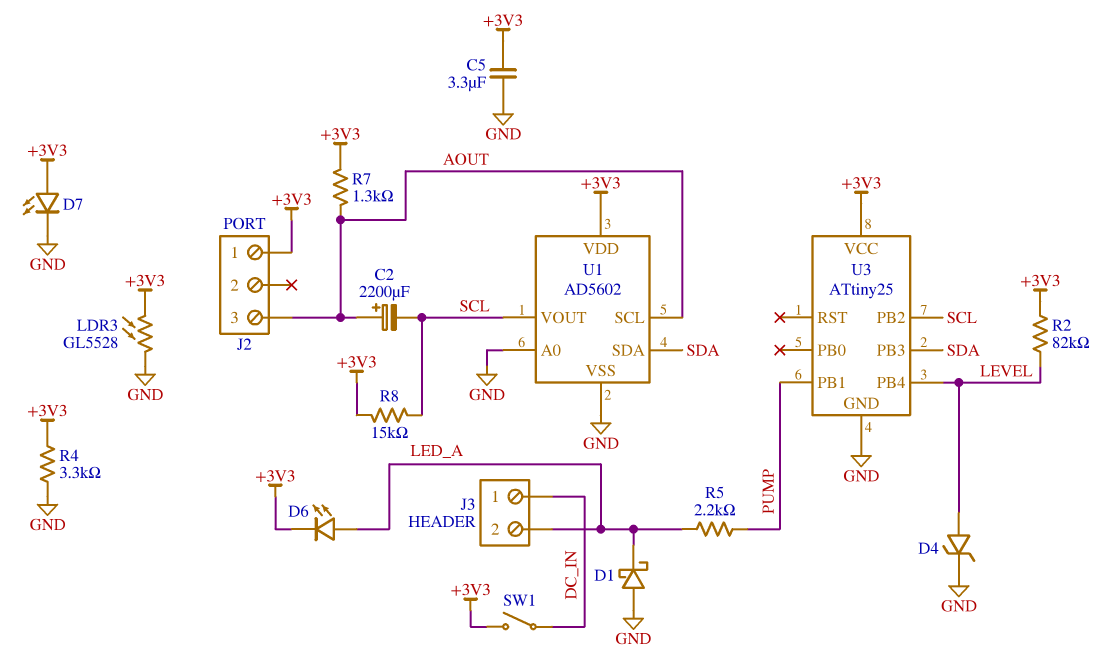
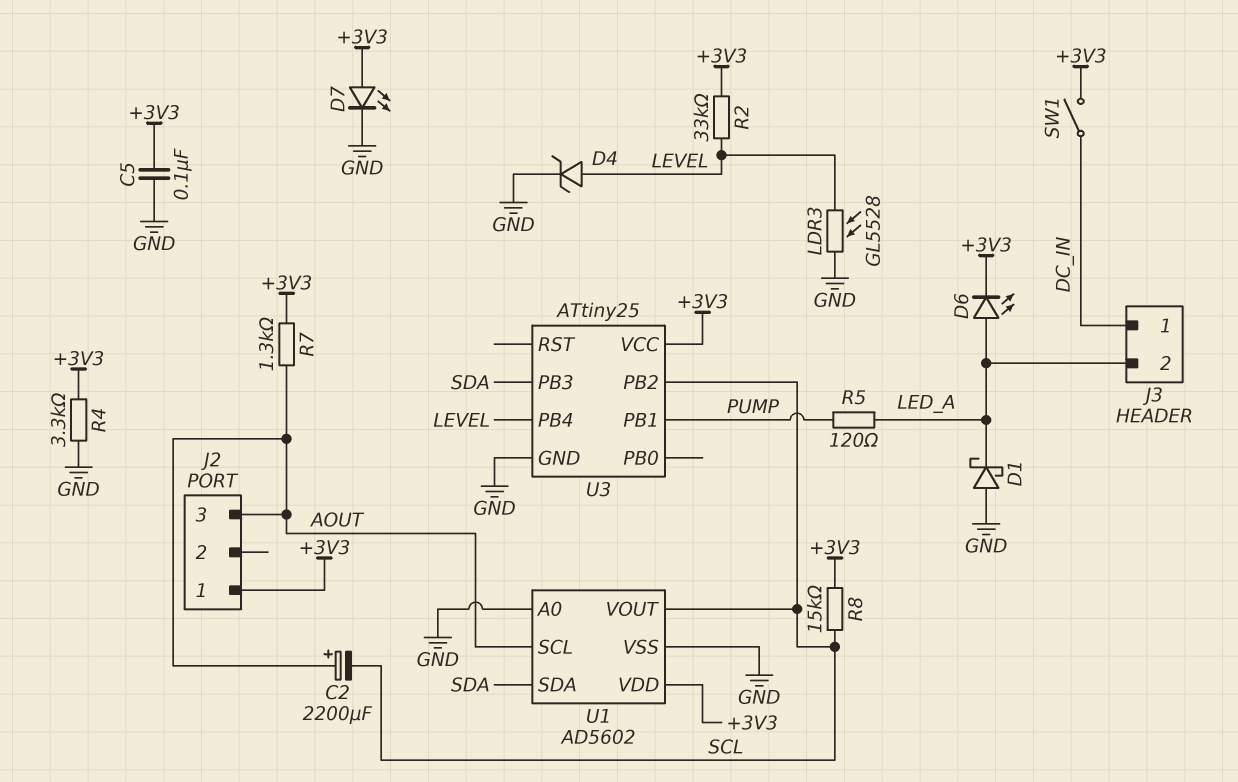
C5: 3.3uF (+3V3, GND) -> 100nF (+3V3, GND)
LDR3: GL5528 (+3V3, GND) -> GL5528 (GND, LEVEL)
R2: 82k (+3V3, LEVEL) -> 33k (+3V3, LEVEL)
R5: 2.2k (LED_A, PUMP) -> 120 (LED_A, PUMP)

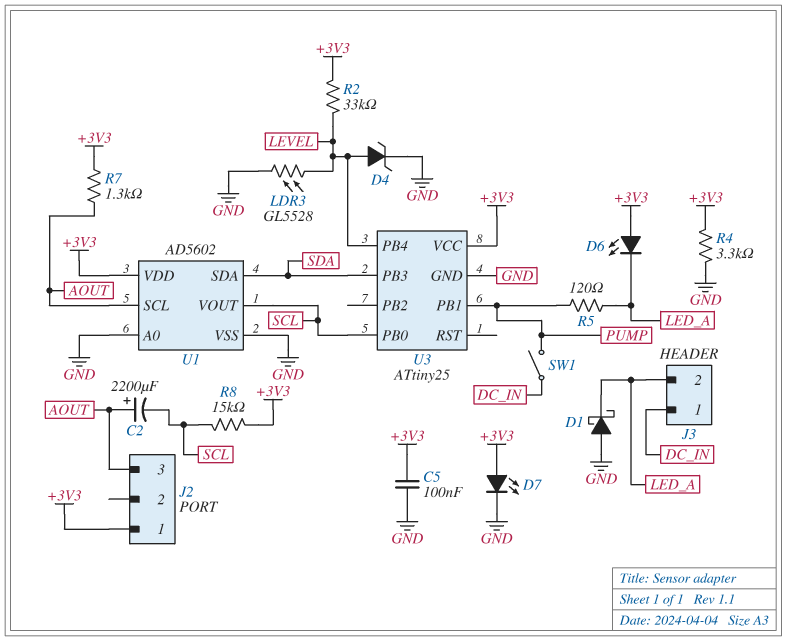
D6: LED (A LED_A, K +3V3) -> LED (A +3V3, K LED_A)
SW1: switch (+3V3, DC_IN) -> switch (DC_IN, PUMP)
U3 pin PB0: none -> SCL
U3 pin PB2: SCL -> none

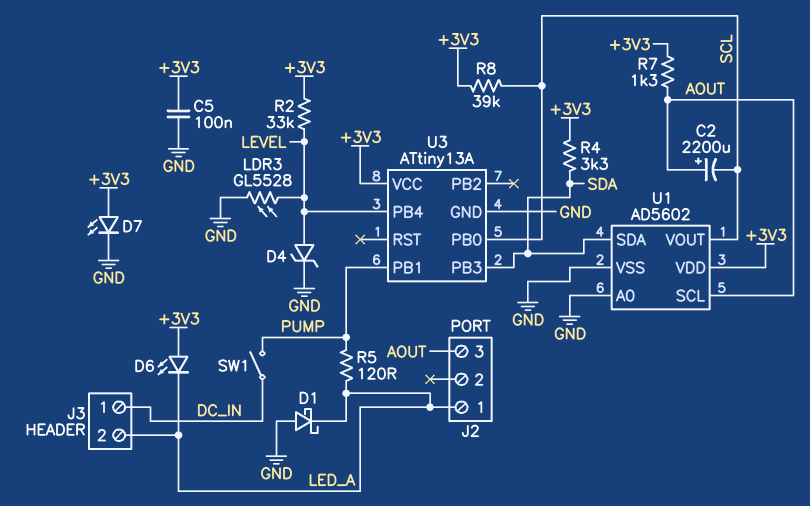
J2 pin 1: +3V3 -> LED_A
R4: 3.3k (+3V3, GND) -> 3.3k (+3V3, SDA)
R8: 15k (+3V3, SCL) -> 39k (+3V3, SCL)
U3: ATtiny25 -> ATtiny13A

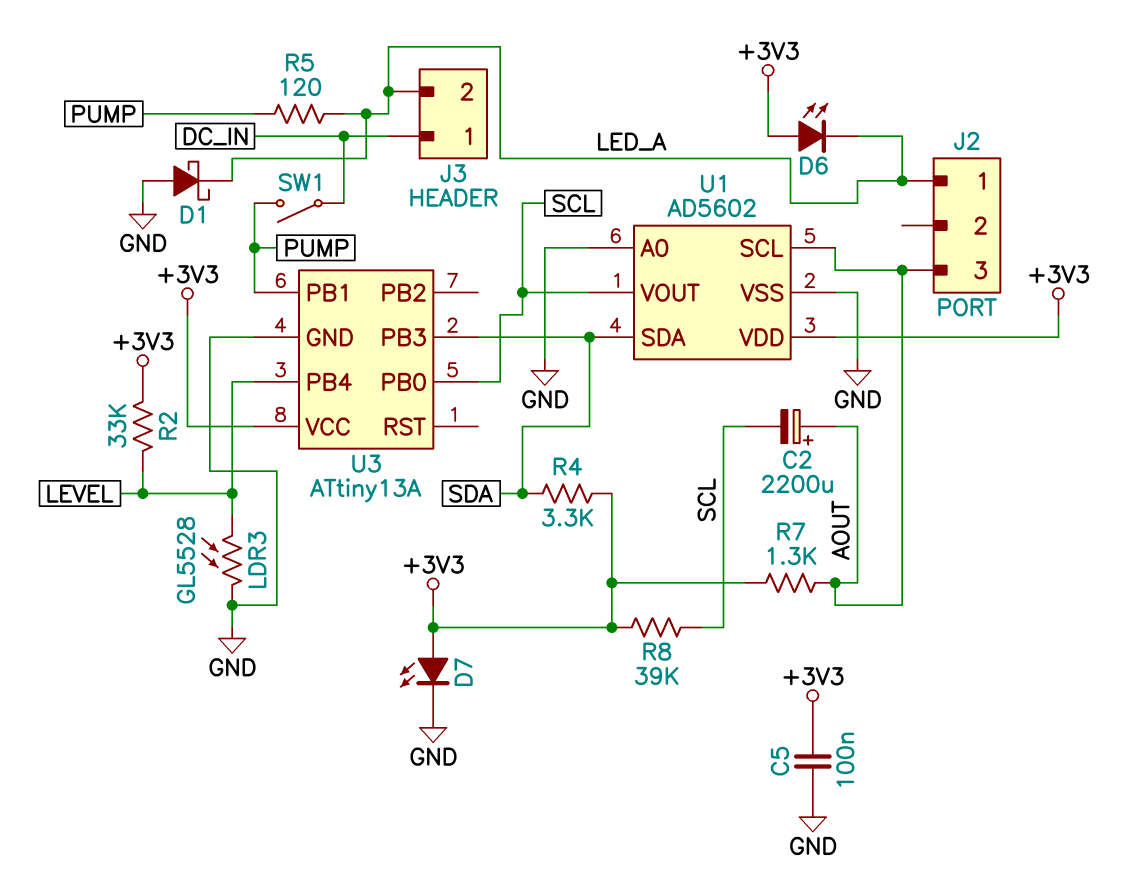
D4: zener (A LEVEL, K GND) -> none

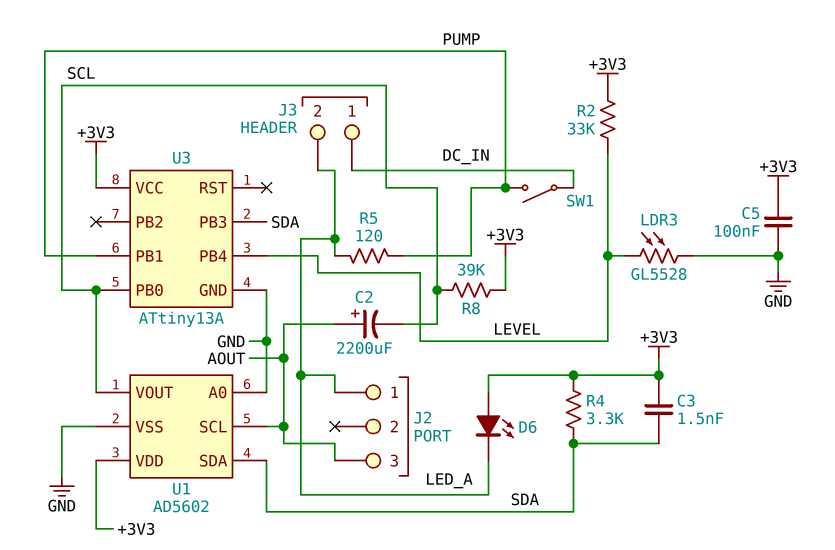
C3: none -> 1.5nF (+3V3, SDA)
D1: schottky (A GND, K LED_A) -> none
D7: LED (A +3V3, K GND) -> none
R7: 1.3k (+3V3, AOUT) -> none

